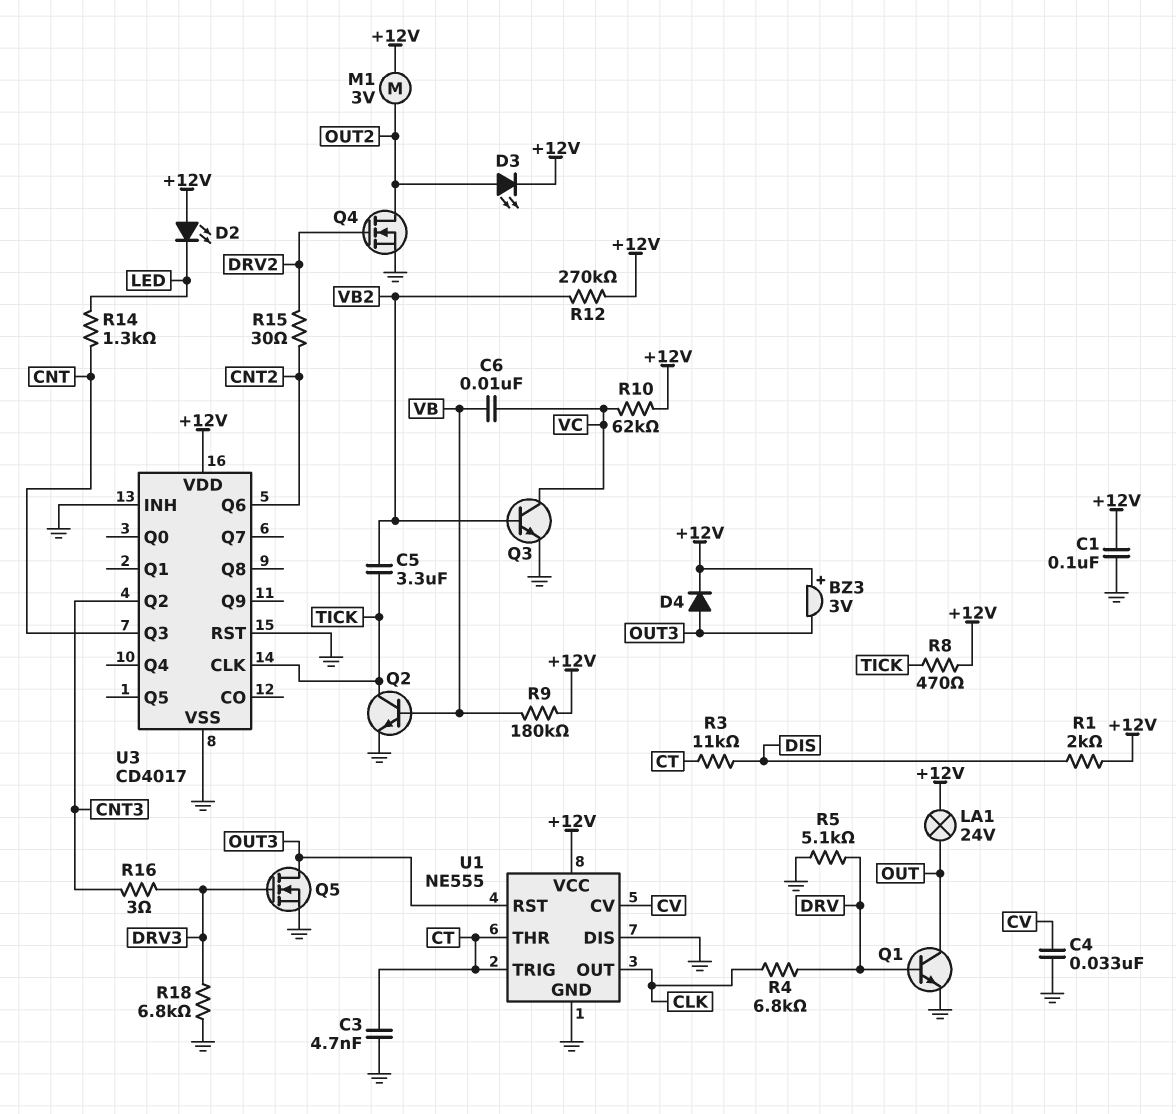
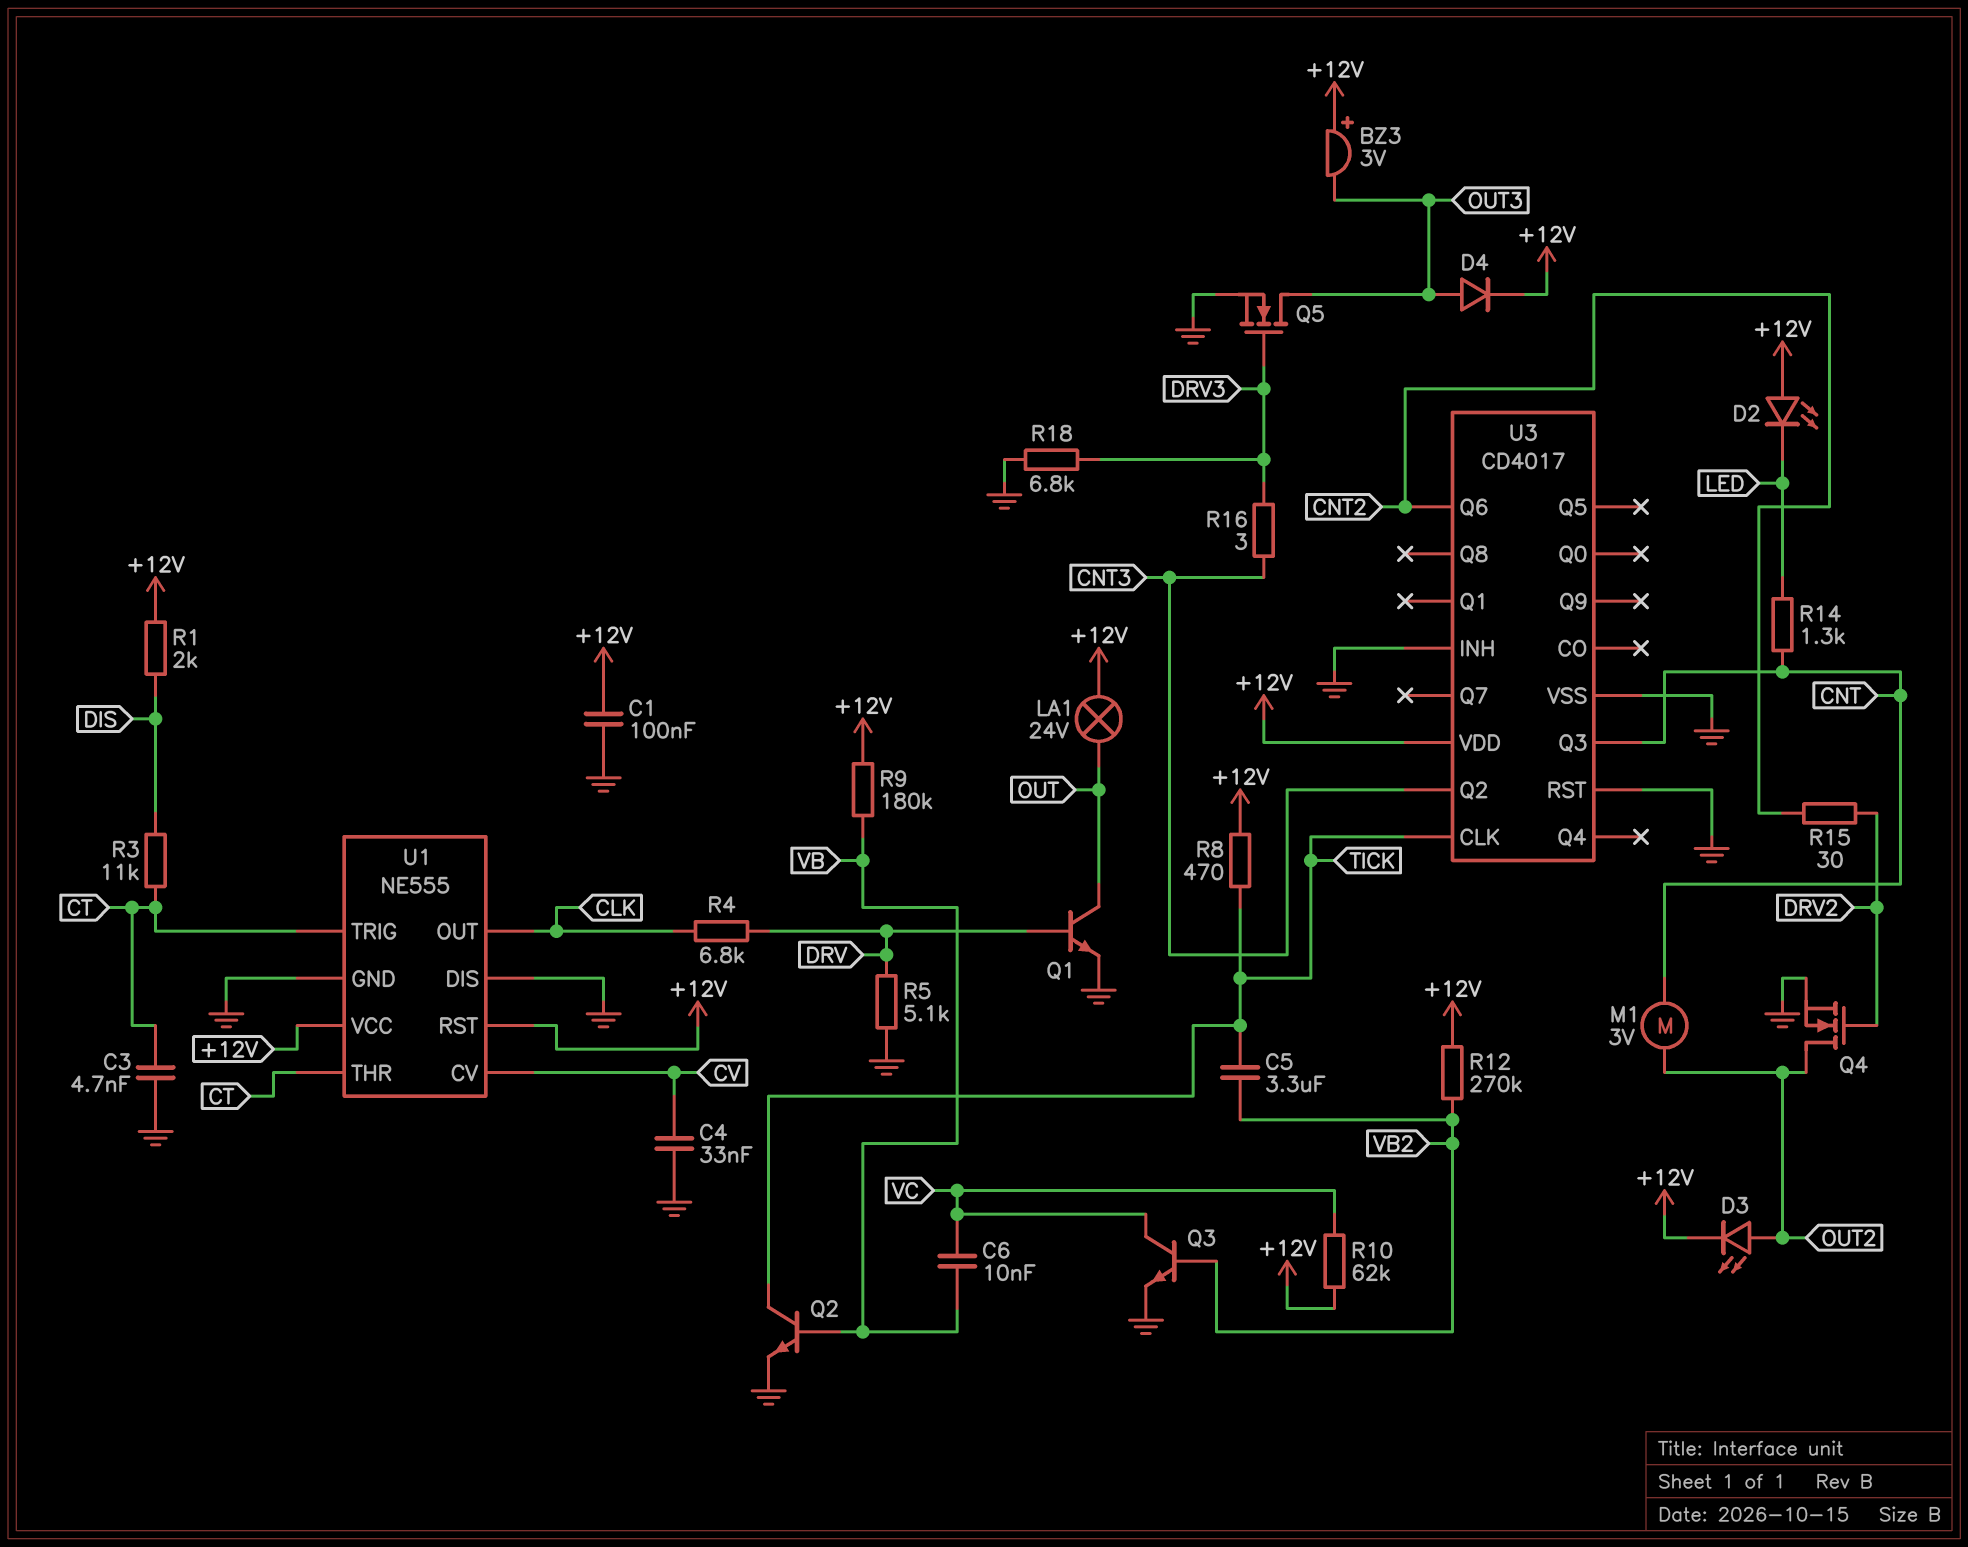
M1: motor 3V (+12V, OUT2) -> motor 3V (CNT, OUT2)
U1 pin RST: OUT3 -> +12V

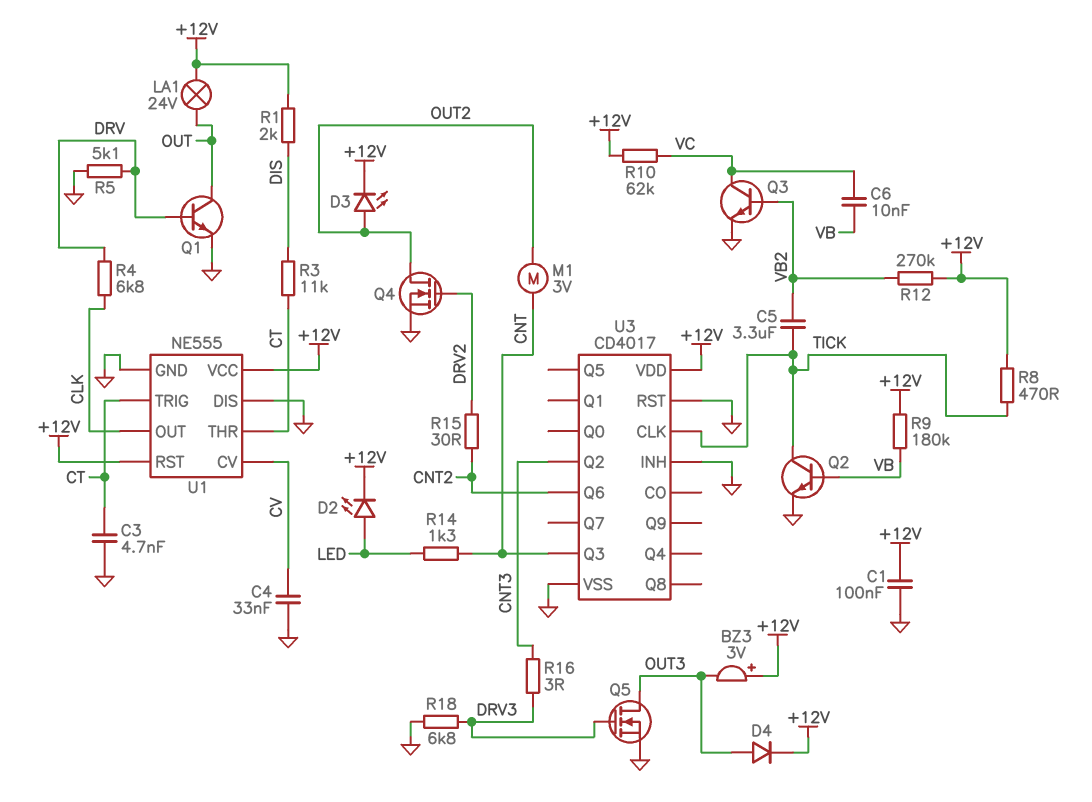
D2: LED (A +12V, K LED) -> LED (A LED, K +12V)

